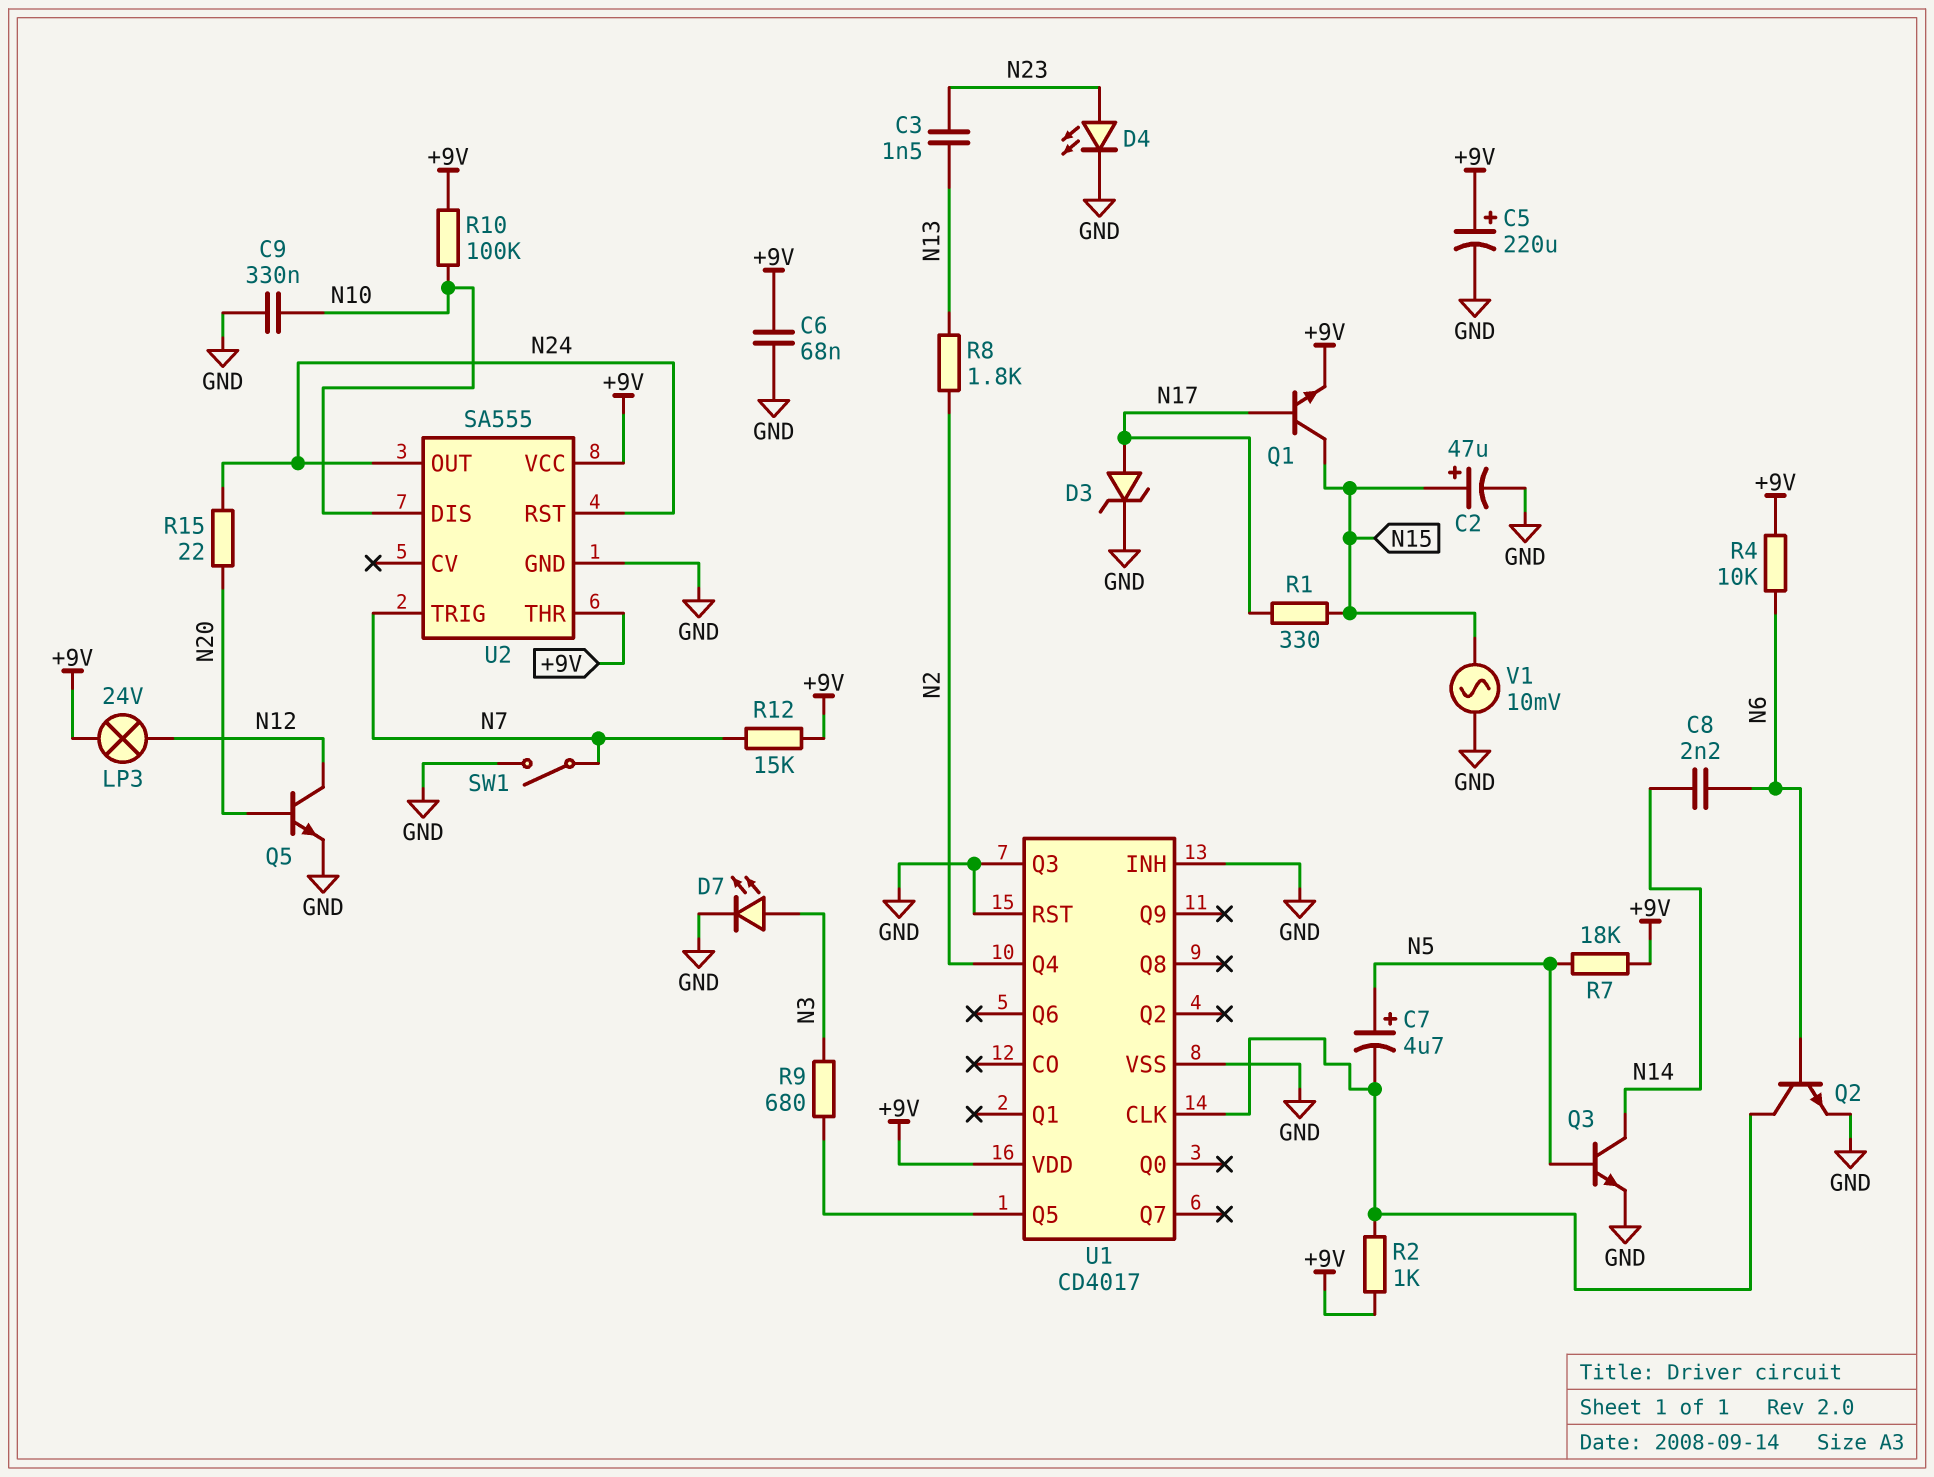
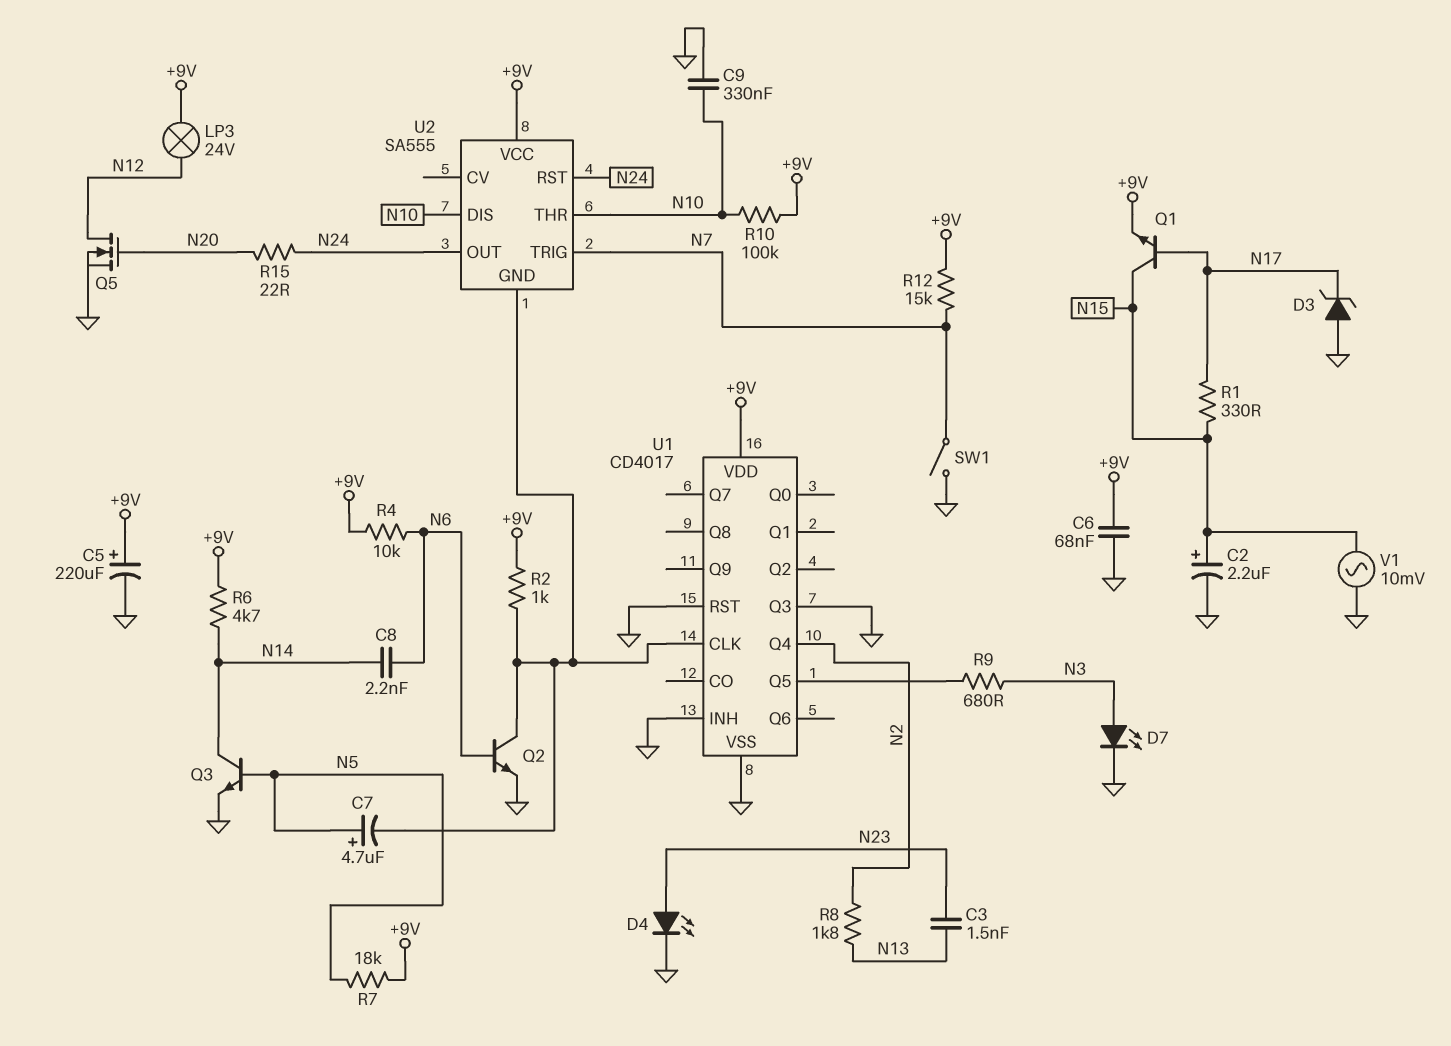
C2: 47uF (plus N15, minus GND) -> 2.2uF (plus N15, minus GND)
D3: zener (A N17, K GND) -> zener (A GND, K N17)
Q5: NPN (B N20, C N12, E GND) -> NMOS (G N20, D N12, S GND)
R6: none -> 4.7k (+9V, N14)
U2 pin GND: GND -> U1/CLK
U2 pin THR: +9V -> N10

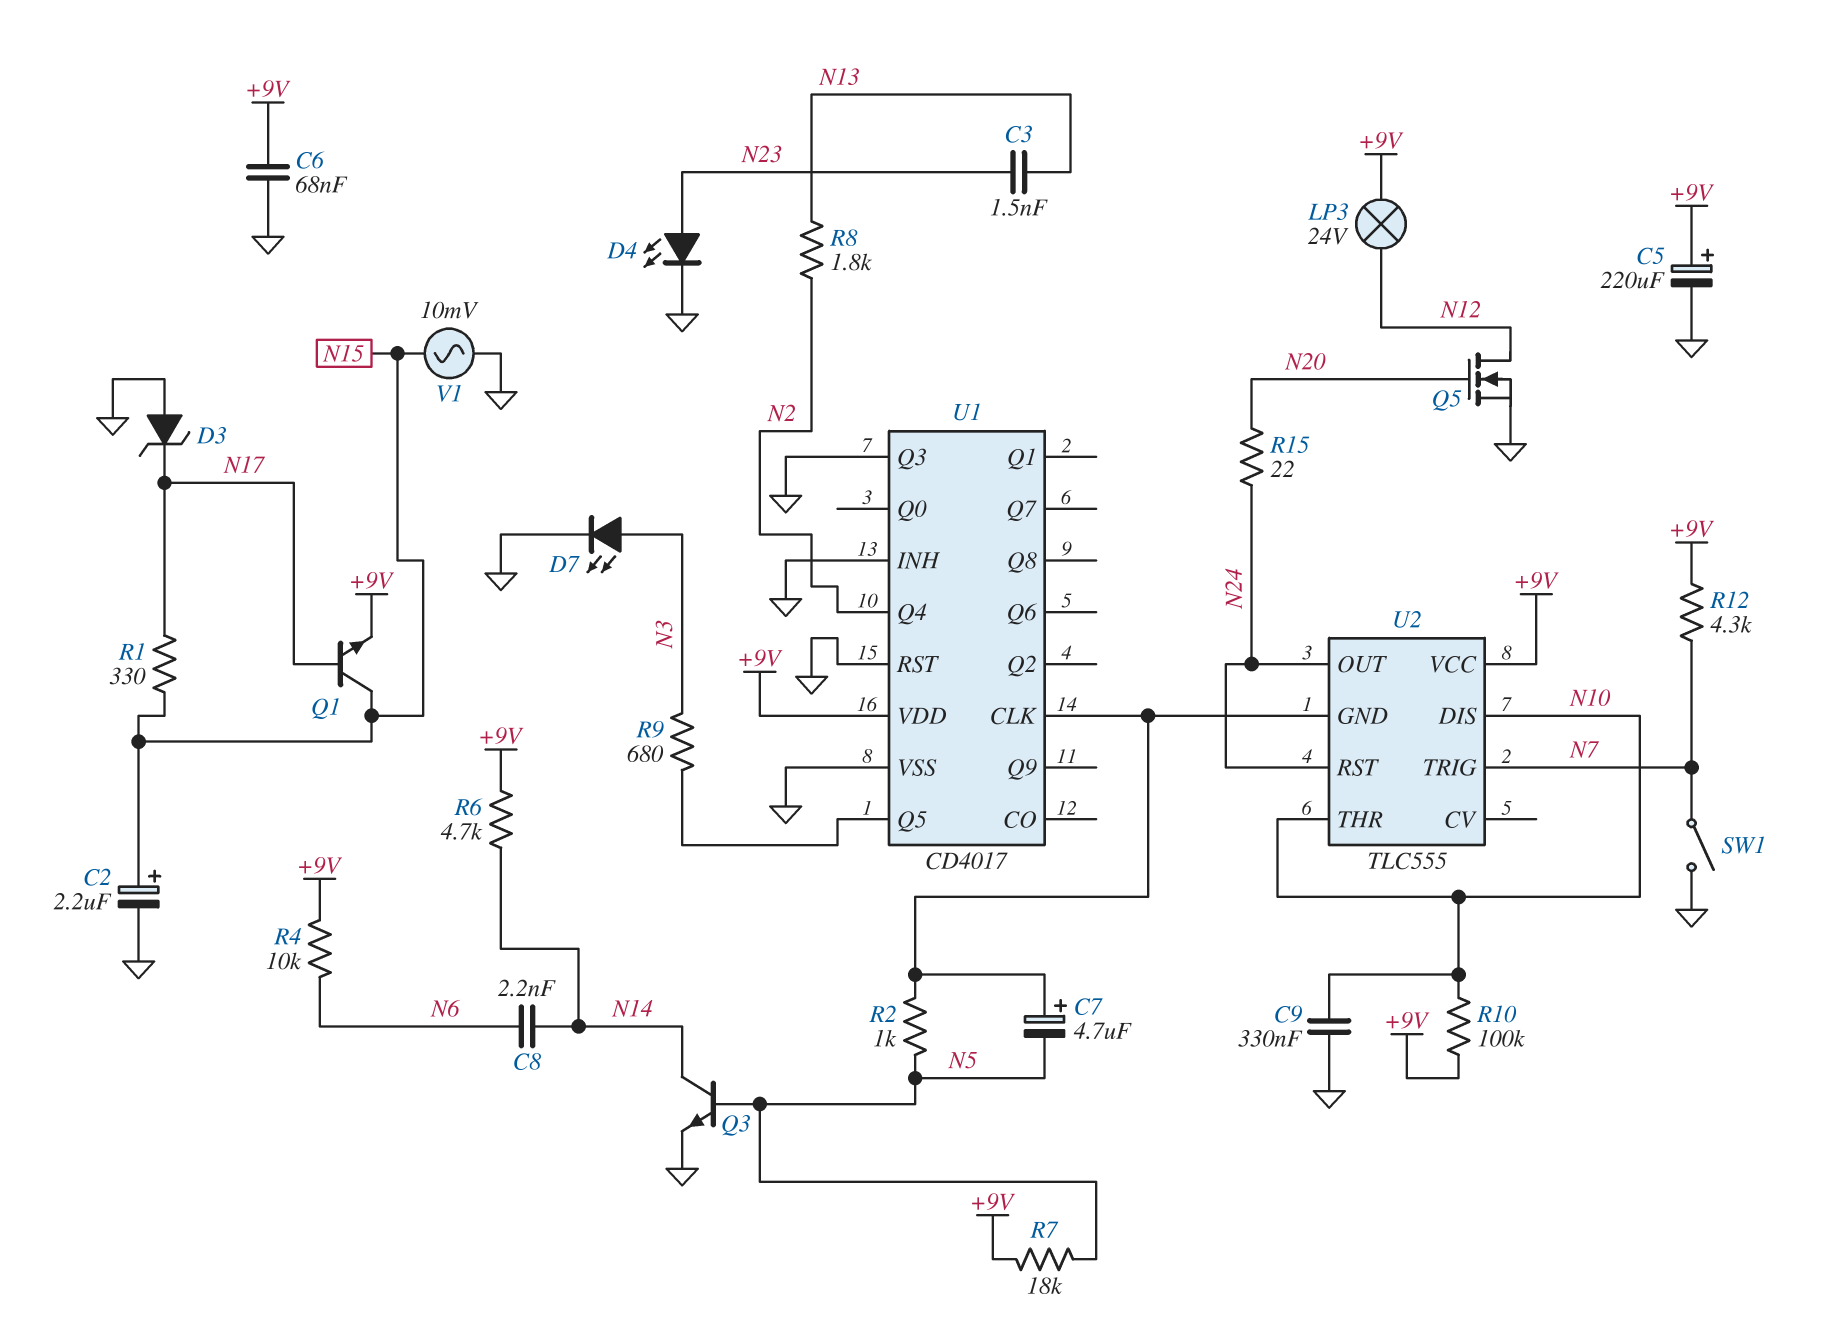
C7: 4.7uF (plus N5, minus U1/CLK) -> 4.7uF (plus U1/CLK, minus N5)
Q2: NPN (B N6, C U1/CLK, E GND) -> none
R2: 1k (+9V, U1/CLK) -> 1k (N5, U1/CLK)
R12: 15k (+9V, N7) -> 4.3k (+9V, N7)
U2: SA555 -> TLC555

